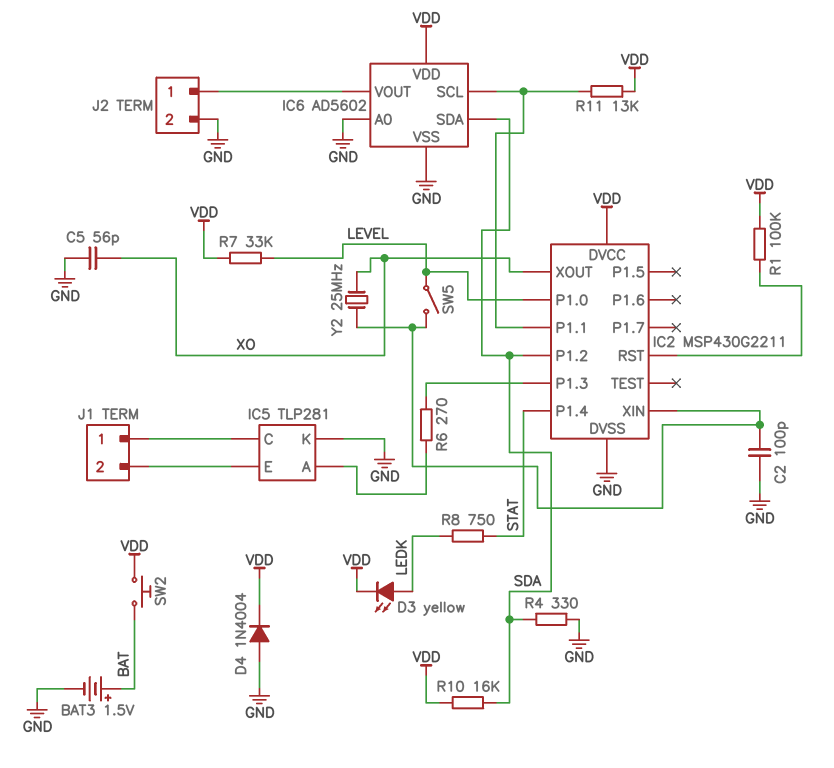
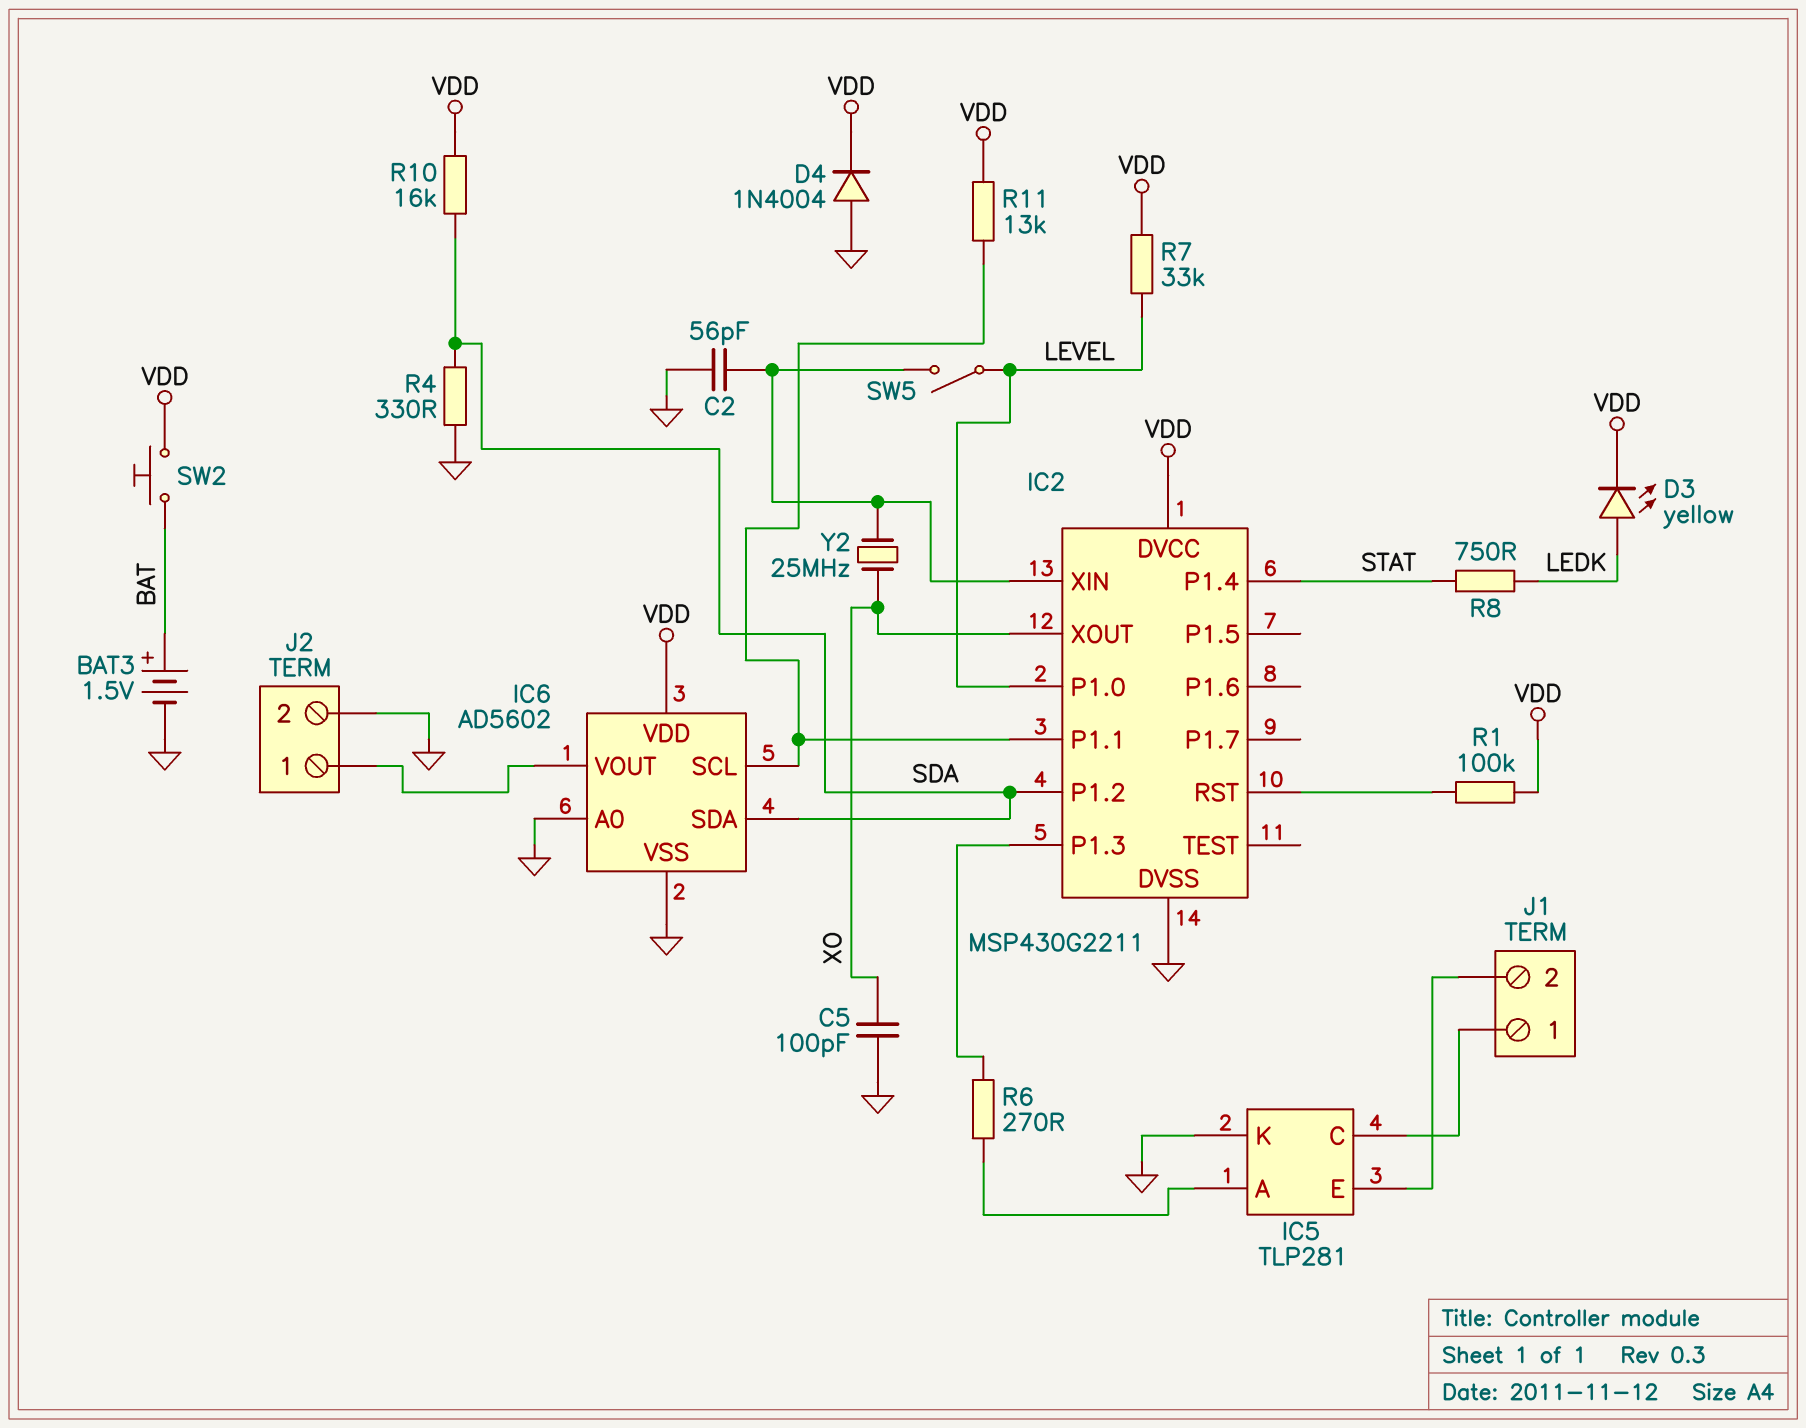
C2: 100pF (GND, IC2/XIN) -> 56pF (GND, IC2/XIN)
C5: 56pF (GND, XO) -> 100pF (GND, XO)

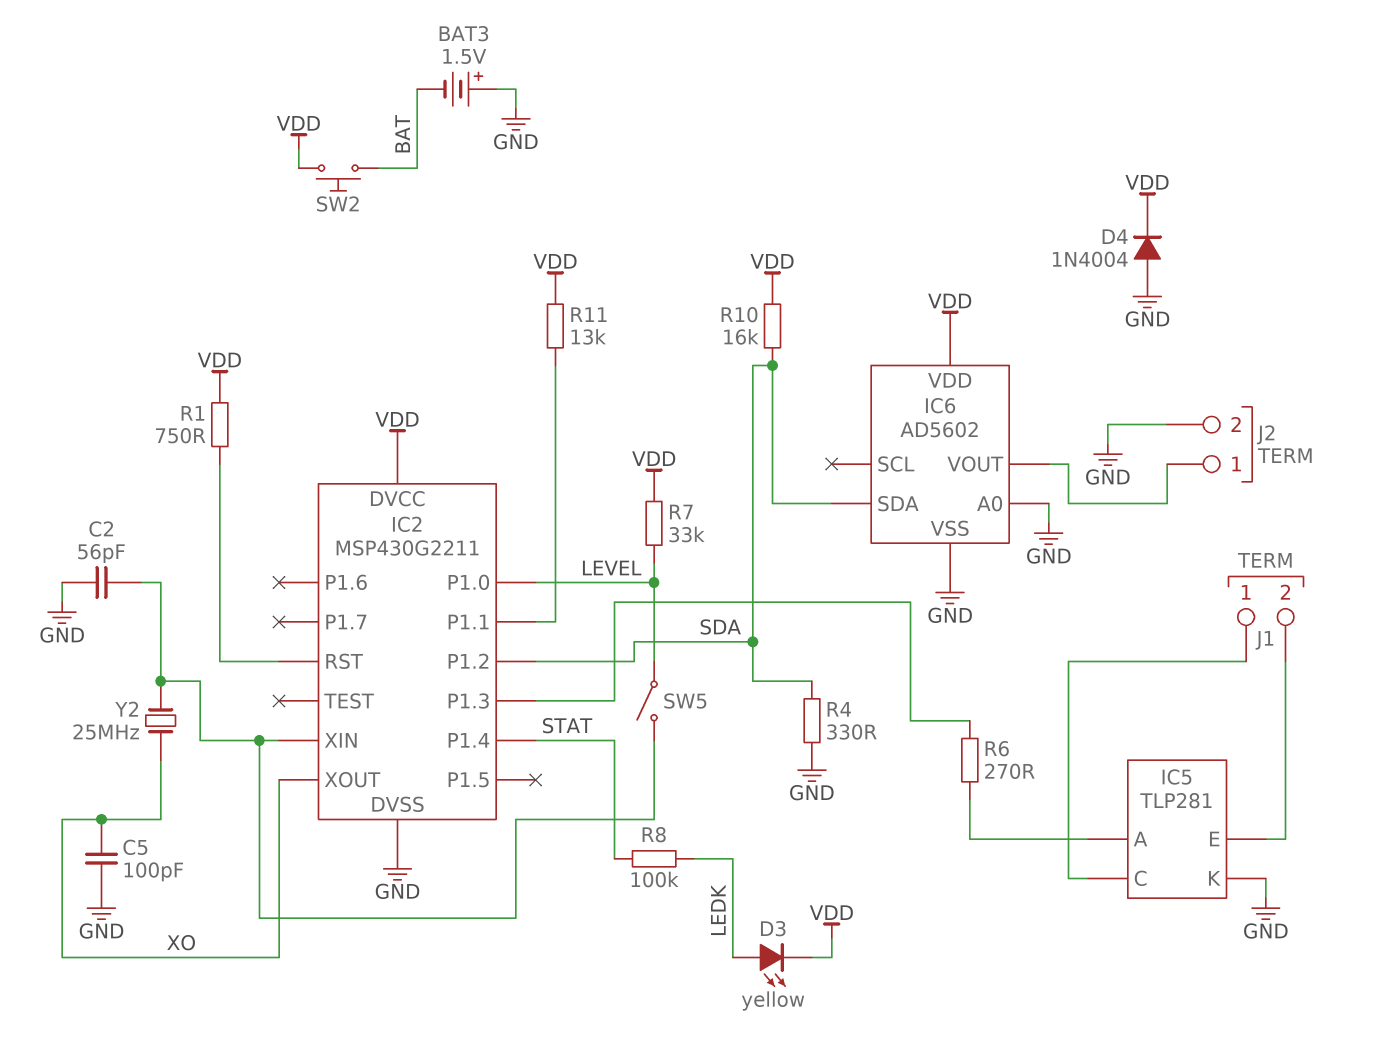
BAT3: 1.5V (plus BAT, minus GND) -> 1.5V (plus GND, minus BAT)
IC6 pin SCL: IC2/P1.1 -> none
R1: 100k (IC2/RST, VDD) -> 750 (IC2/RST, VDD)
R8: 750 (LEDK, STAT) -> 100k (LEDK, STAT)

